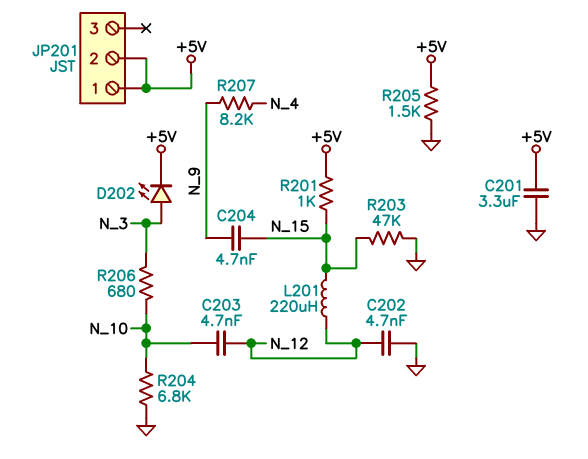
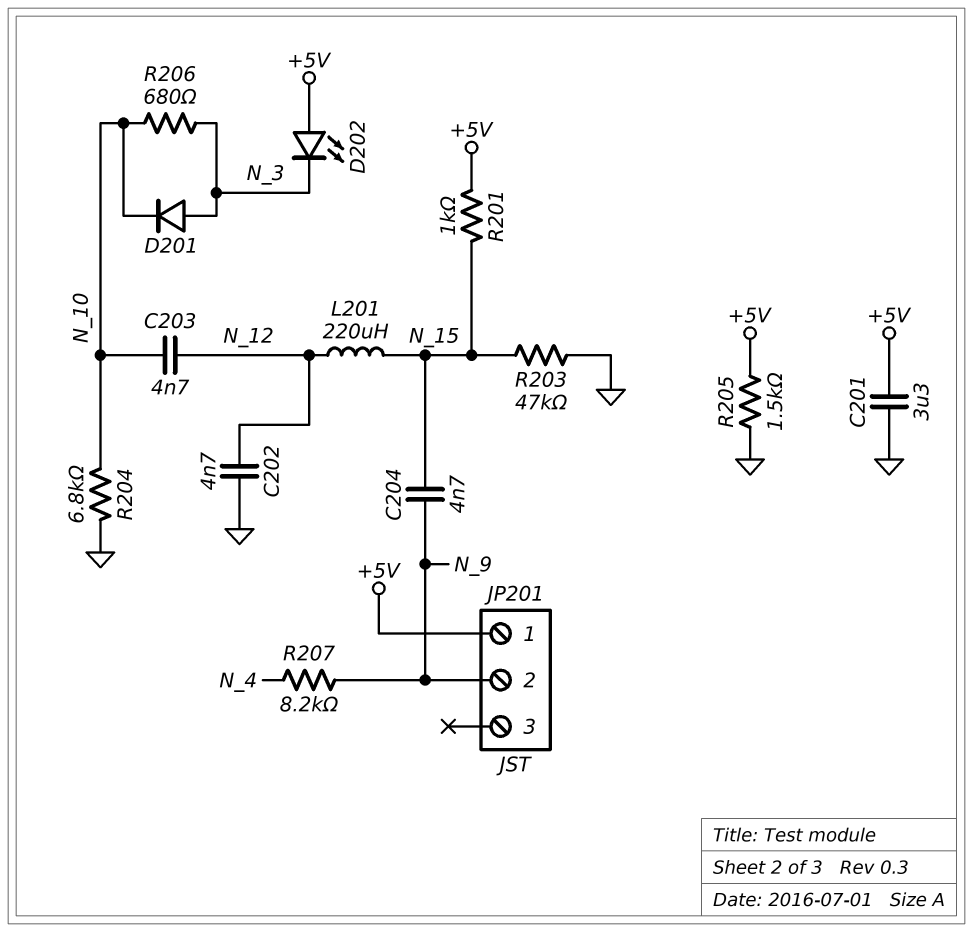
D201: none -> diode (A N_3, K N_10)
D202: LED (A N_3, K +5V) -> LED (A +5V, K N_3)
JP201 pin 2: +5V -> N_9

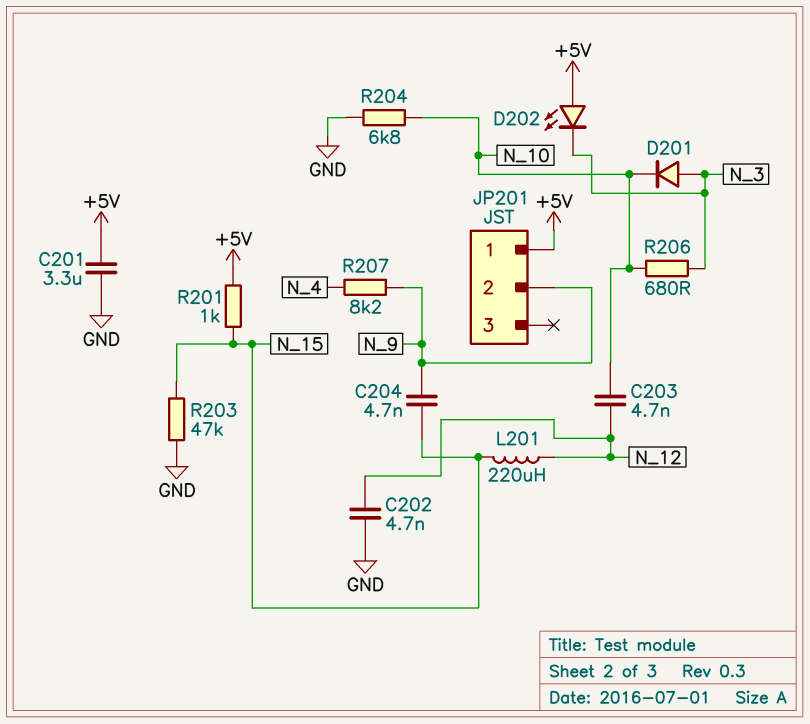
R205: 1.5k (+5V, GND) -> none

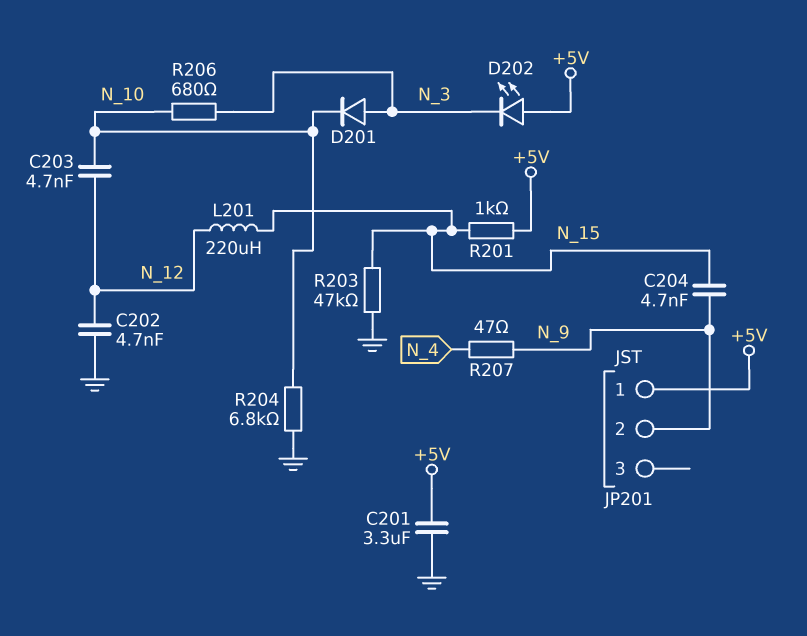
R207: 8.2k (N_4, N_9) -> 47 (N_4, N_9)

